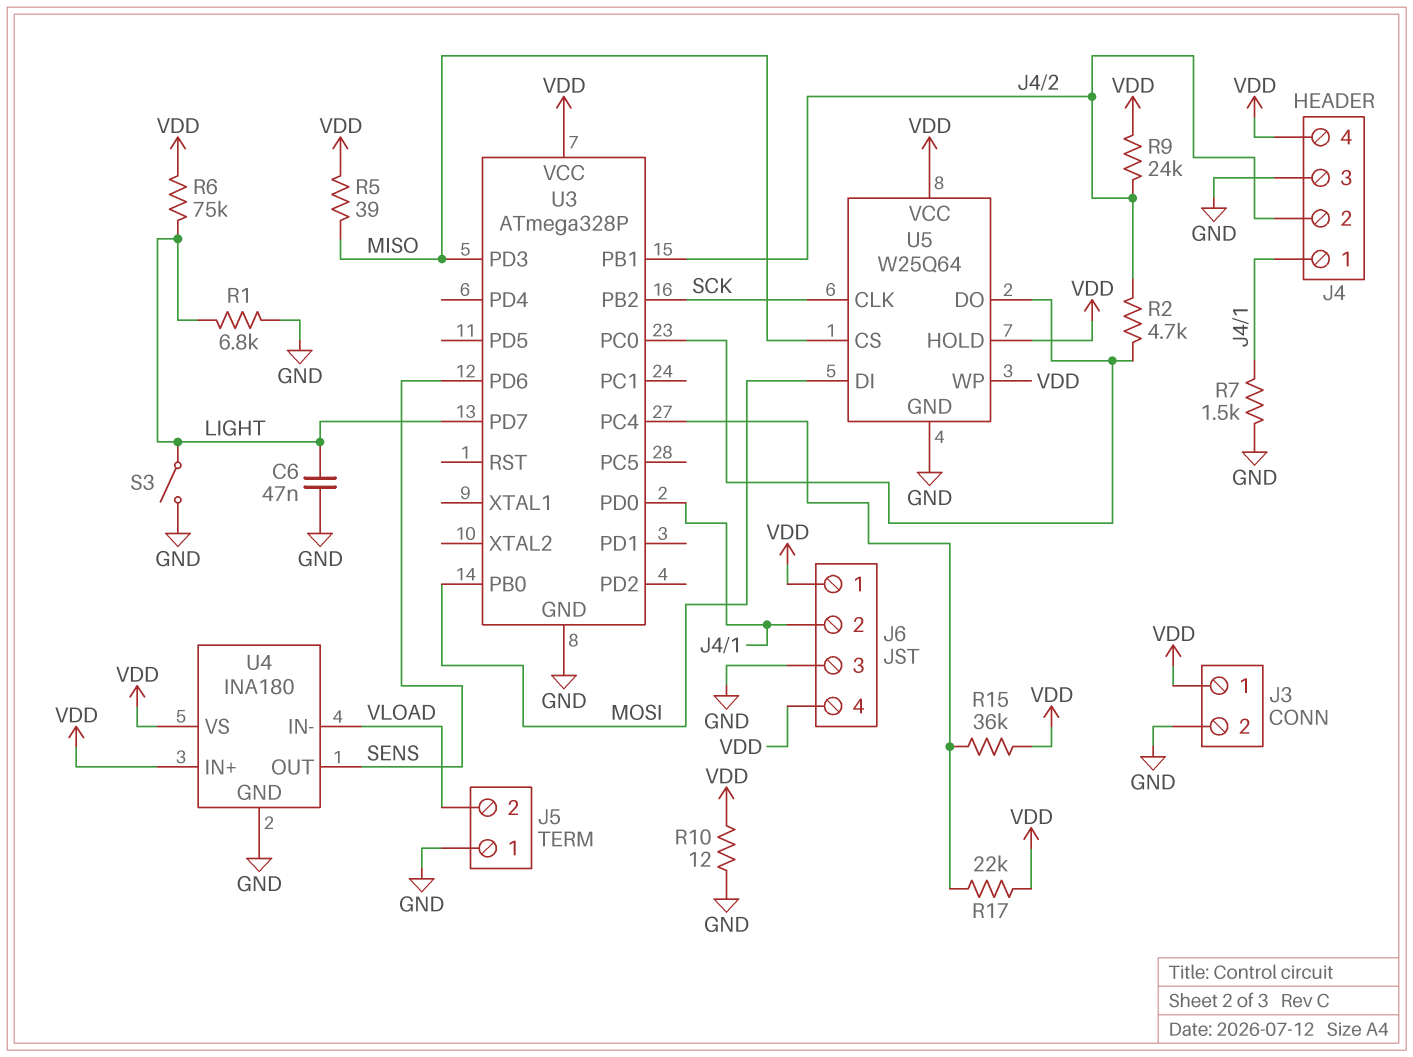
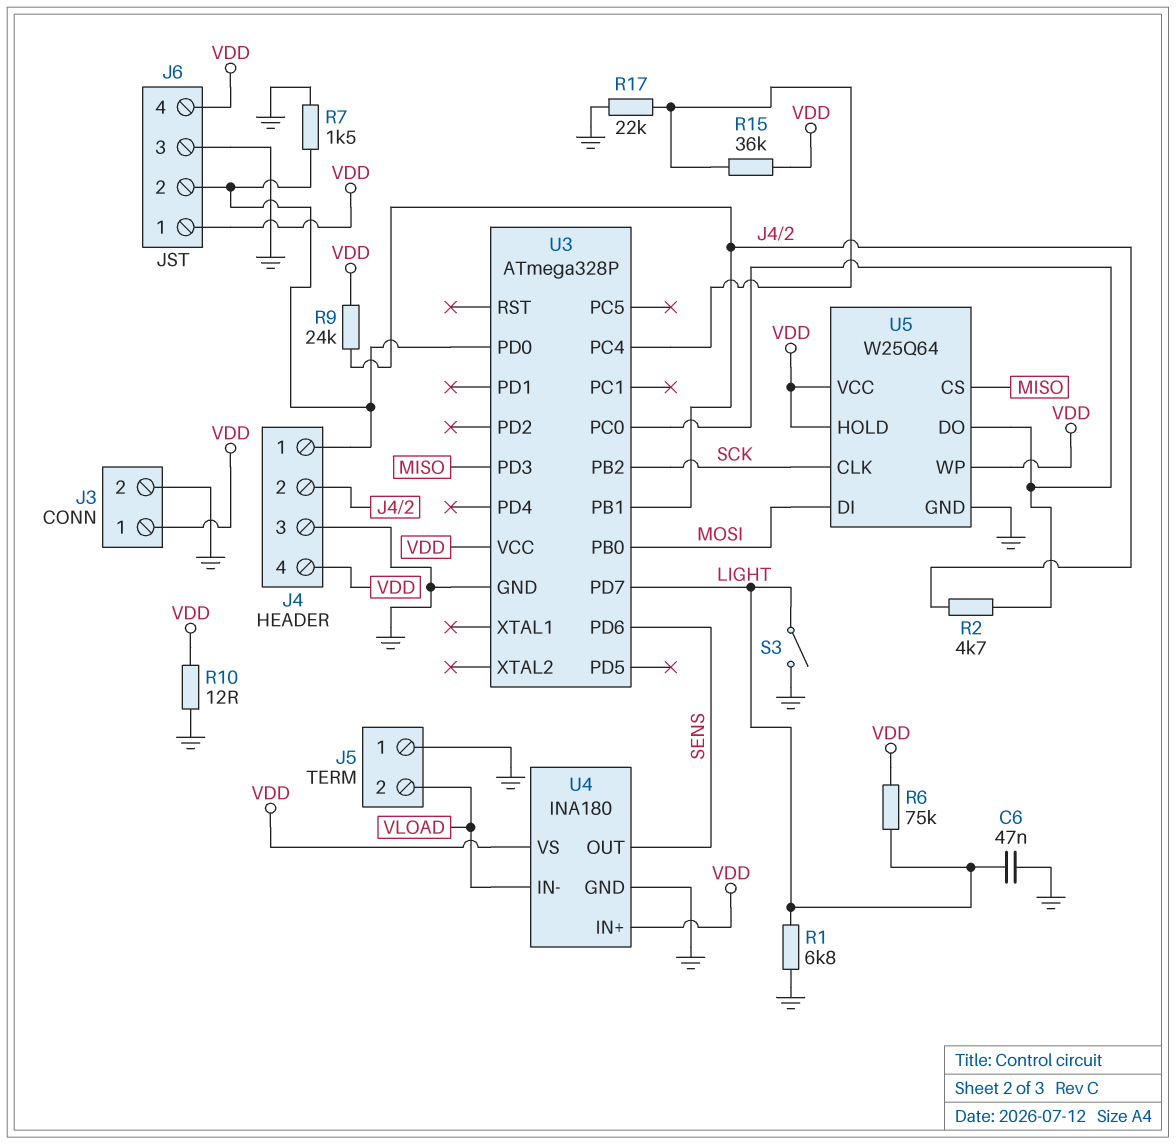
R5: 39 (MISO, VDD) -> none
R17: 22k (U3/PC4, VDD) -> 22k (GND, U3/PC4)

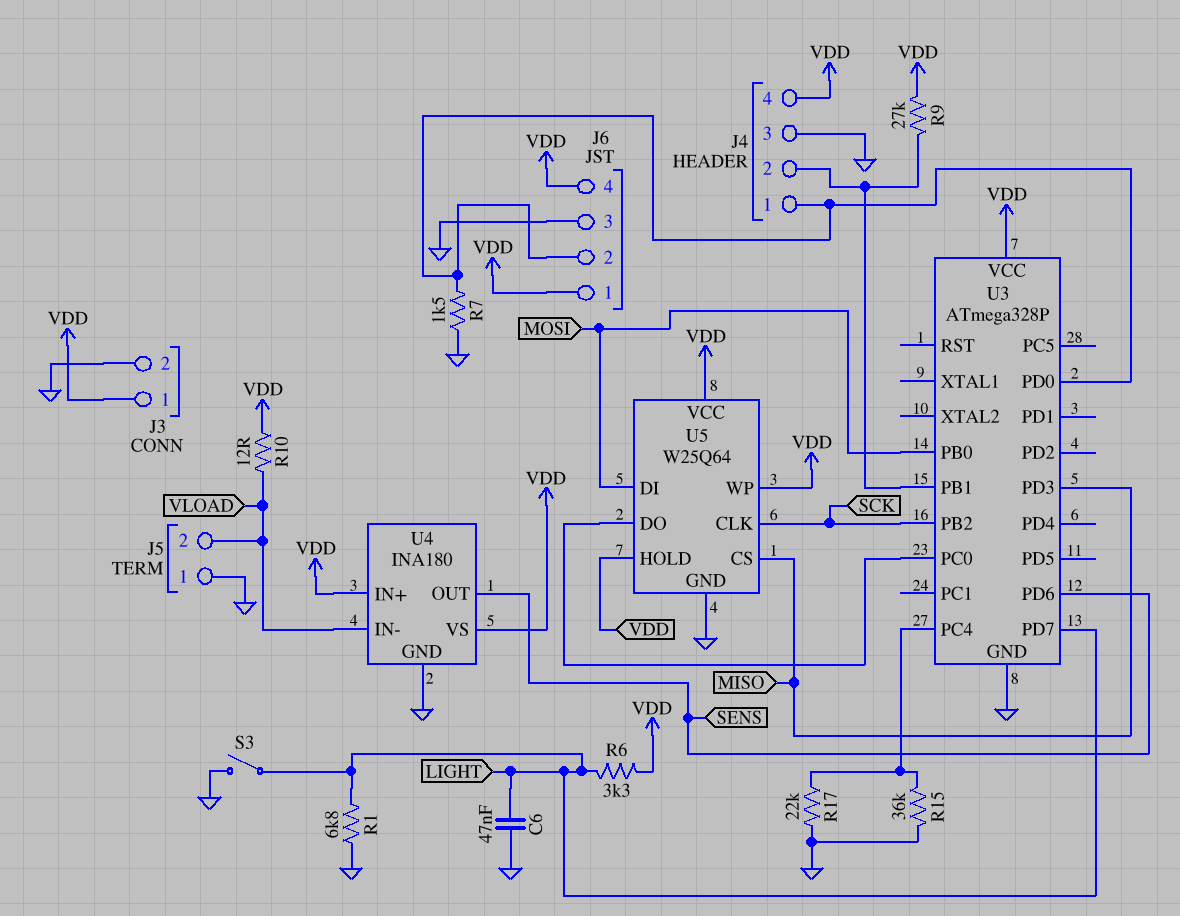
R2: 4.7k (J4/2, U3/PC0) -> none
R6: 75k (LIGHT, VDD) -> 3.3k (LIGHT, VDD)
R9: 24k (J4/2, VDD) -> 27k (J4/2, VDD)
R10: 12 (GND, VDD) -> 12 (VDD, VLOAD)
R15: 36k (U3/PC4, VDD) -> 36k (GND, U3/PC4)

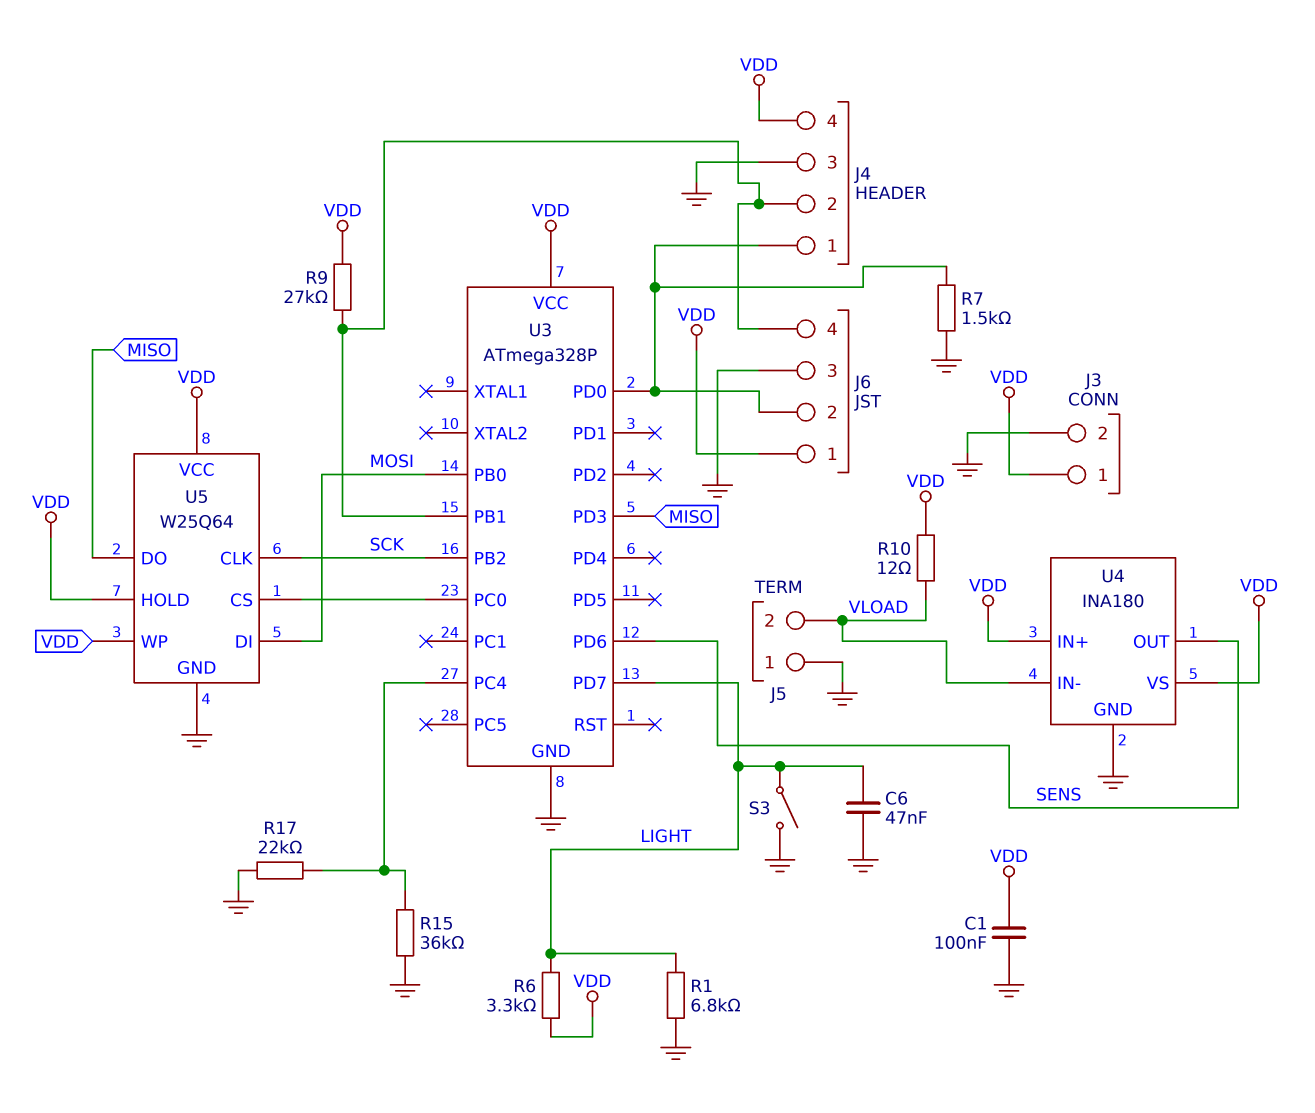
C1: none -> 100nF (GND, VDD)
J6 pin 4: VDD -> J4/2
U5 pin CS: MISO -> U3/PC0
U5 pin DO: U3/PC0 -> MISO

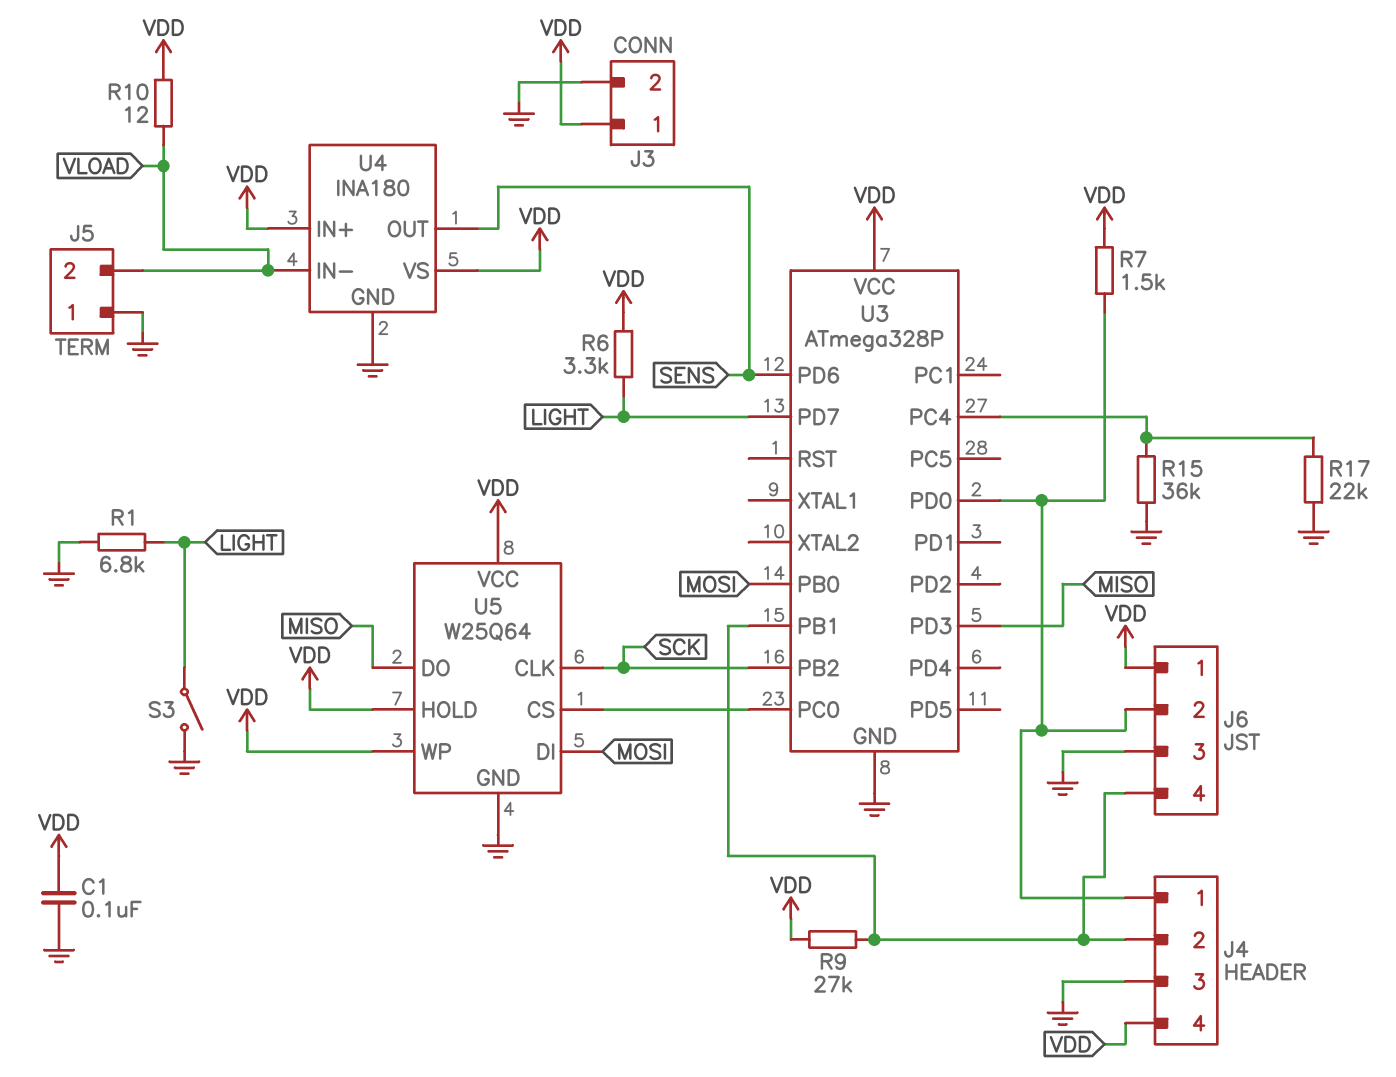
C6: 47nF (GND, LIGHT) -> none
R7: 1.5k (GND, J4/1) -> 1.5k (J4/1, VDD)

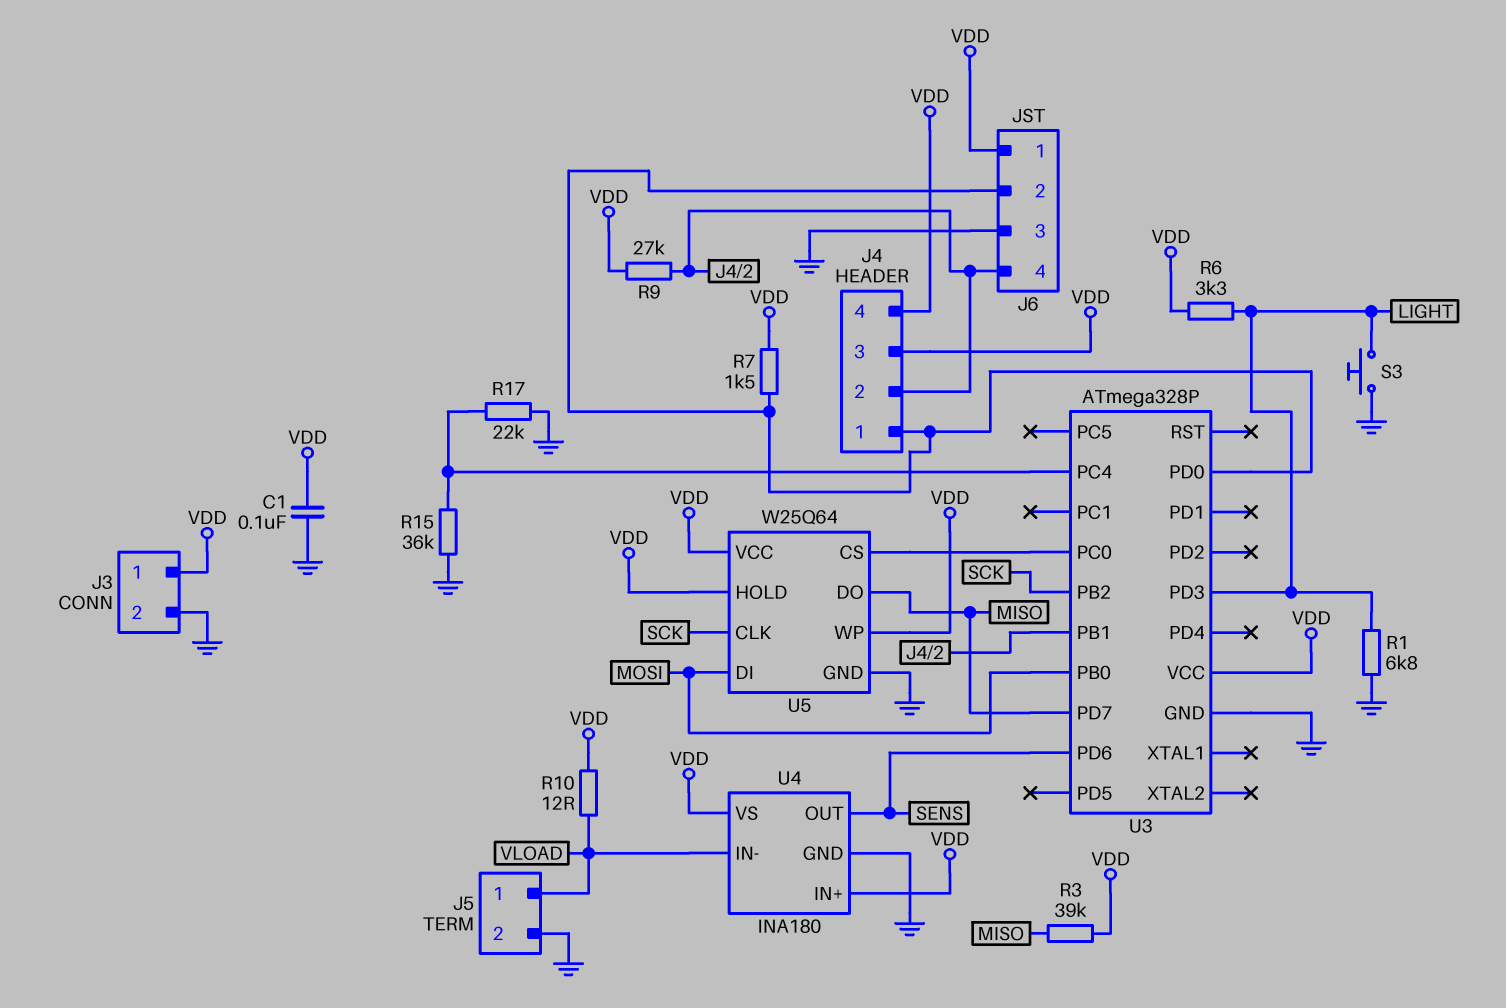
J4 pin 3: GND -> VDD
J5 pin 1: GND -> VLOAD
J5 pin 2: VLOAD -> GND
R3: none -> 39k (MISO, VDD)
S3: switch (GND, LIGHT) -> button (GND, LIGHT)
U3 pin PD3: MISO -> LIGHT
U3 pin PD7: LIGHT -> MISO

